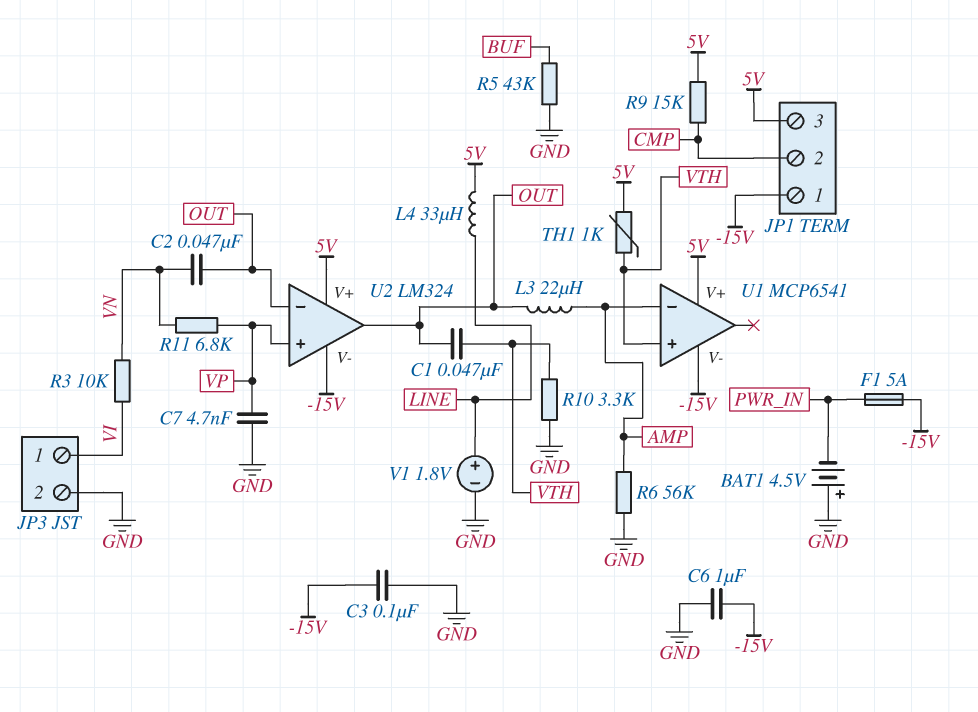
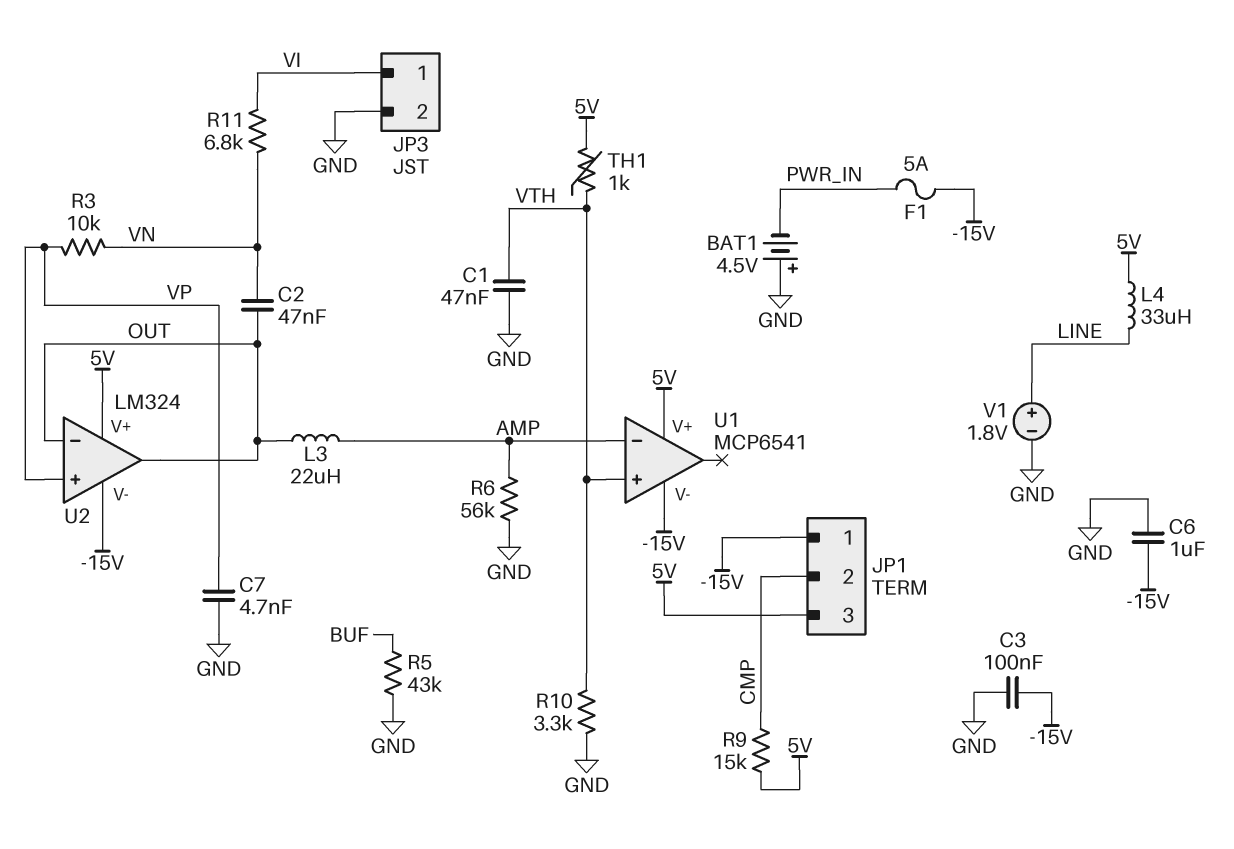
C1: 47nF (OUT, VTH) -> 47nF (GND, VTH)
R3: 10k (VI, VN) -> 10k (VN, VP)
R11: 6.8k (VN, VP) -> 6.8k (VI, VN)

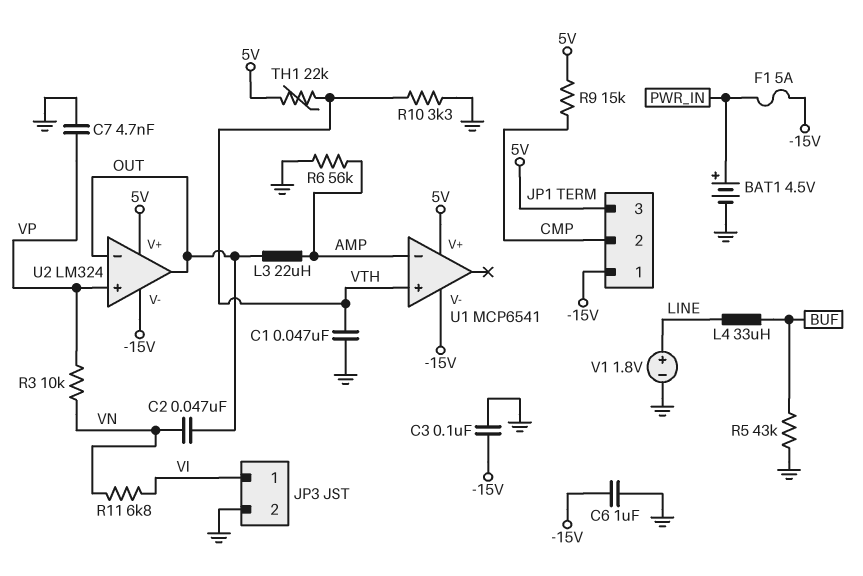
BAT1: 4.5V (plus GND, minus PWR_IN) -> 4.5V (plus PWR_IN, minus GND)
L4: 33uH (5V, LINE) -> 33uH (BUF, LINE)
TH1: 1k (5V, VTH) -> 22k (5V, VTH)

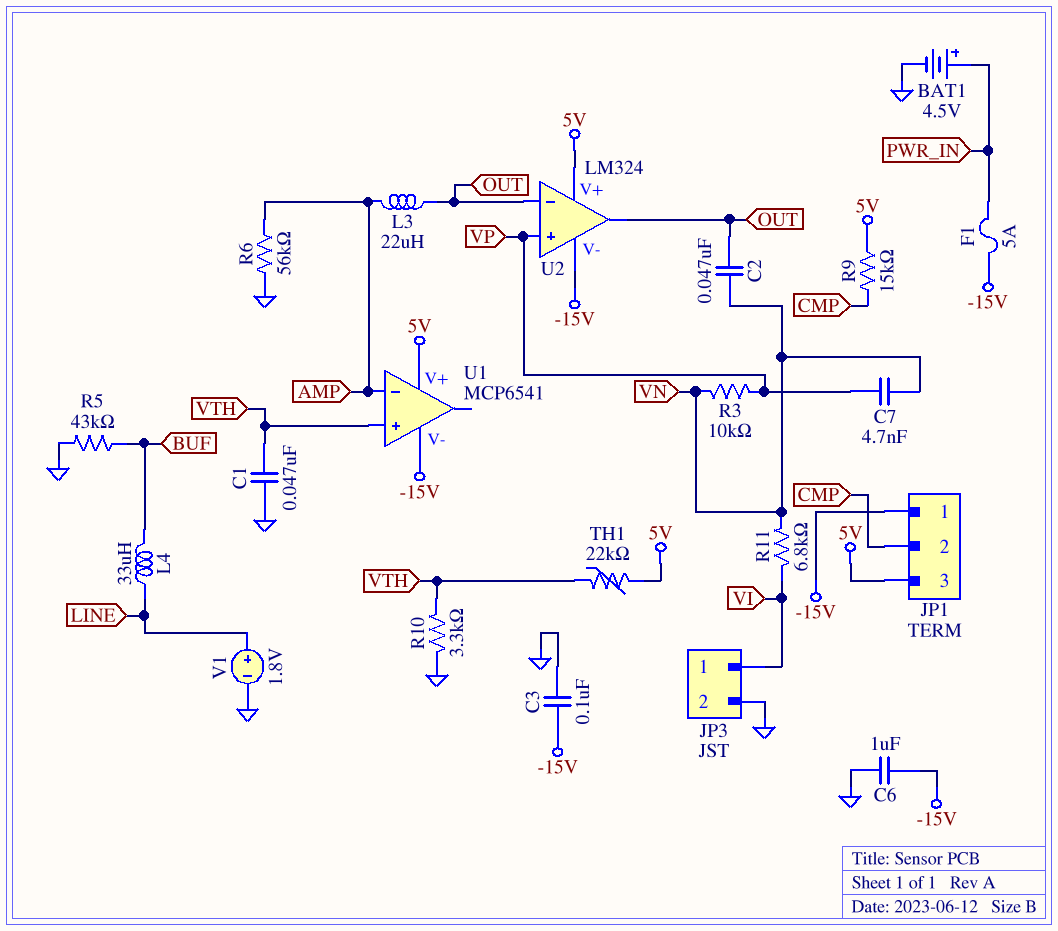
C7: 4.7nF (GND, VP) -> 4.7nF (VN, VP)

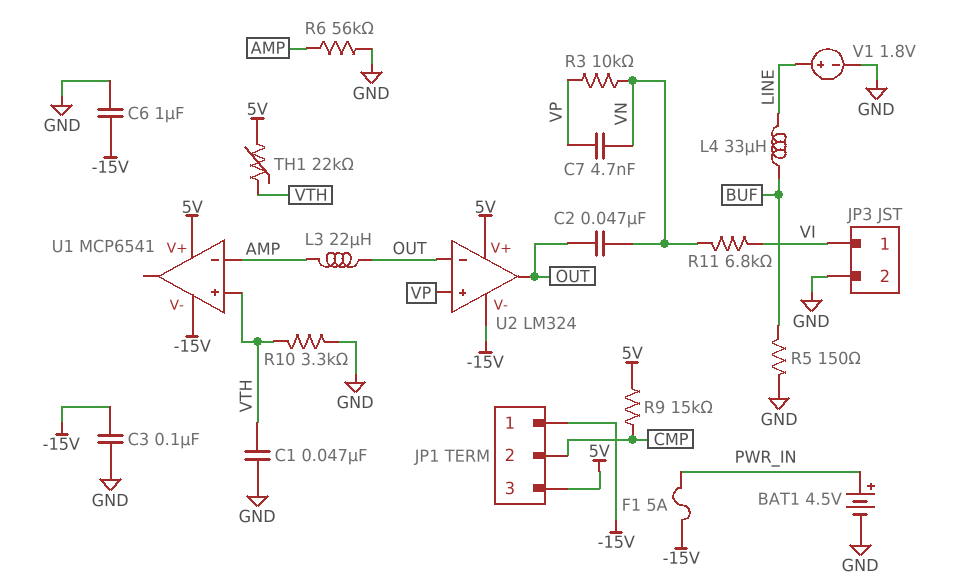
R5: 43k (BUF, GND) -> 150 (BUF, GND)

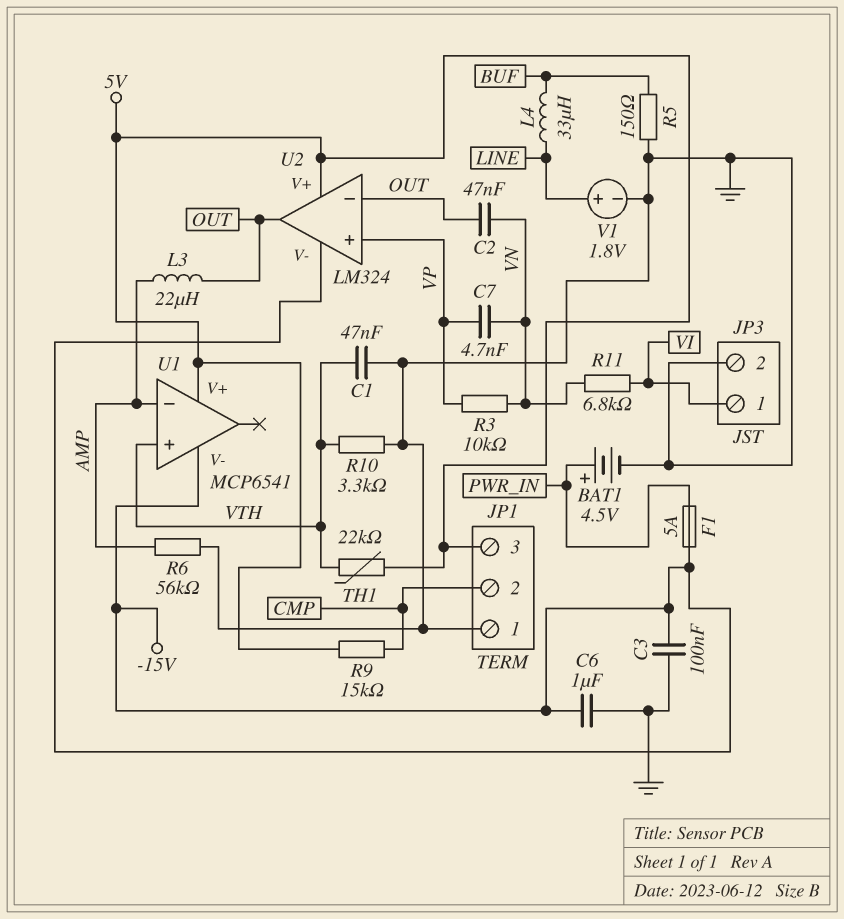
JP1 pin 1: -15V -> GND

